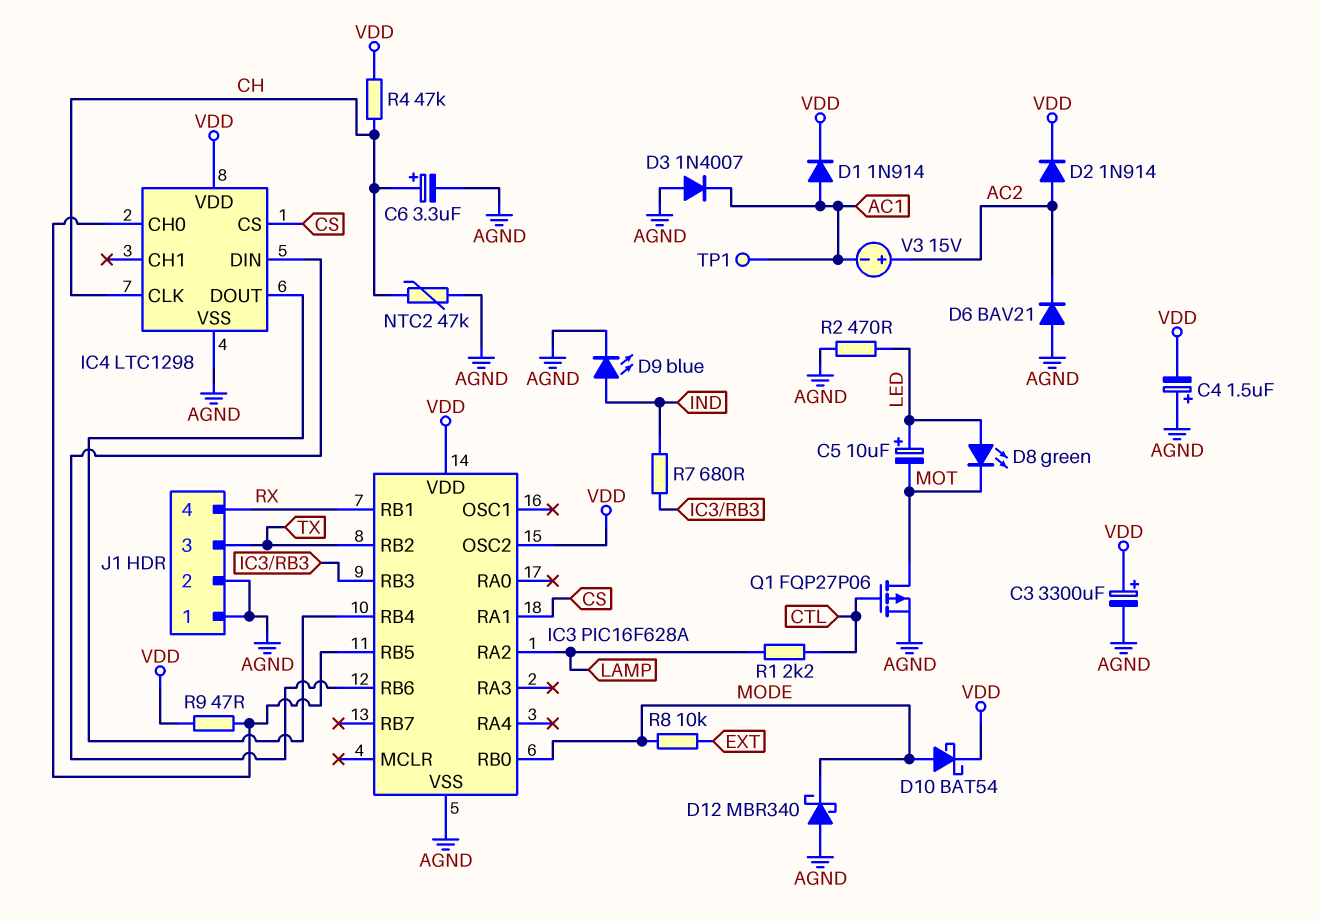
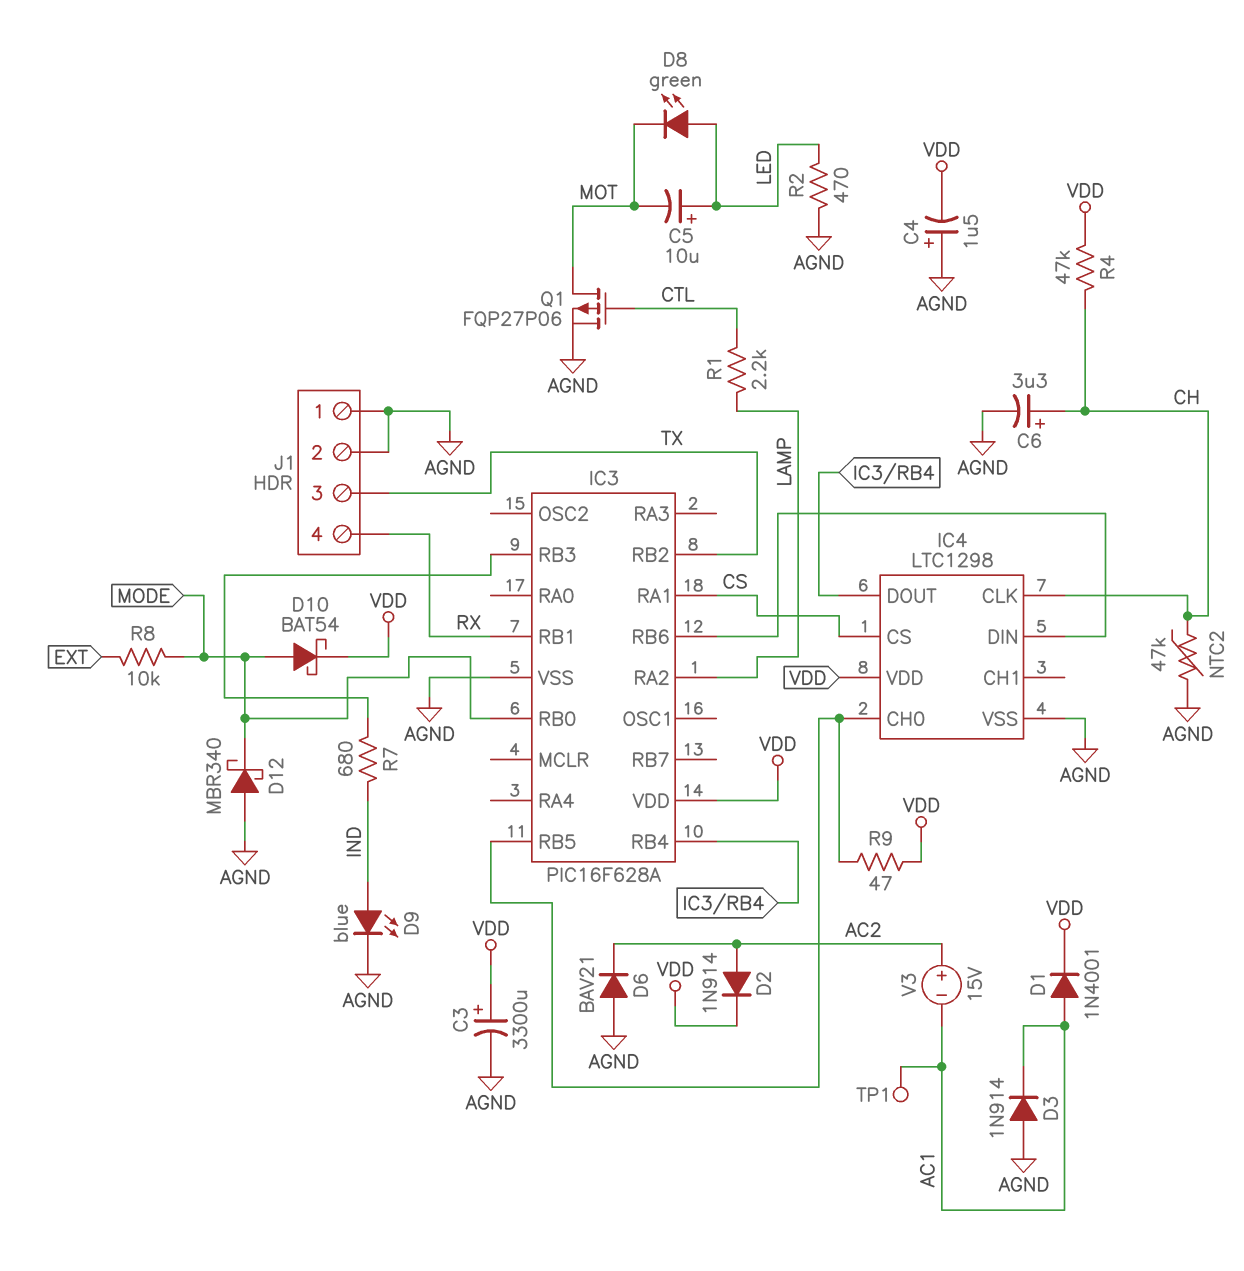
D1: diode 1N914 (A AC1, K VDD) -> diode 1N4001 (A AC1, K VDD)
D3: diode 1N4007 (A AGND, K AC1) -> diode 1N914 (A AGND, K AC1)
IC3 pin OSC2: VDD -> none

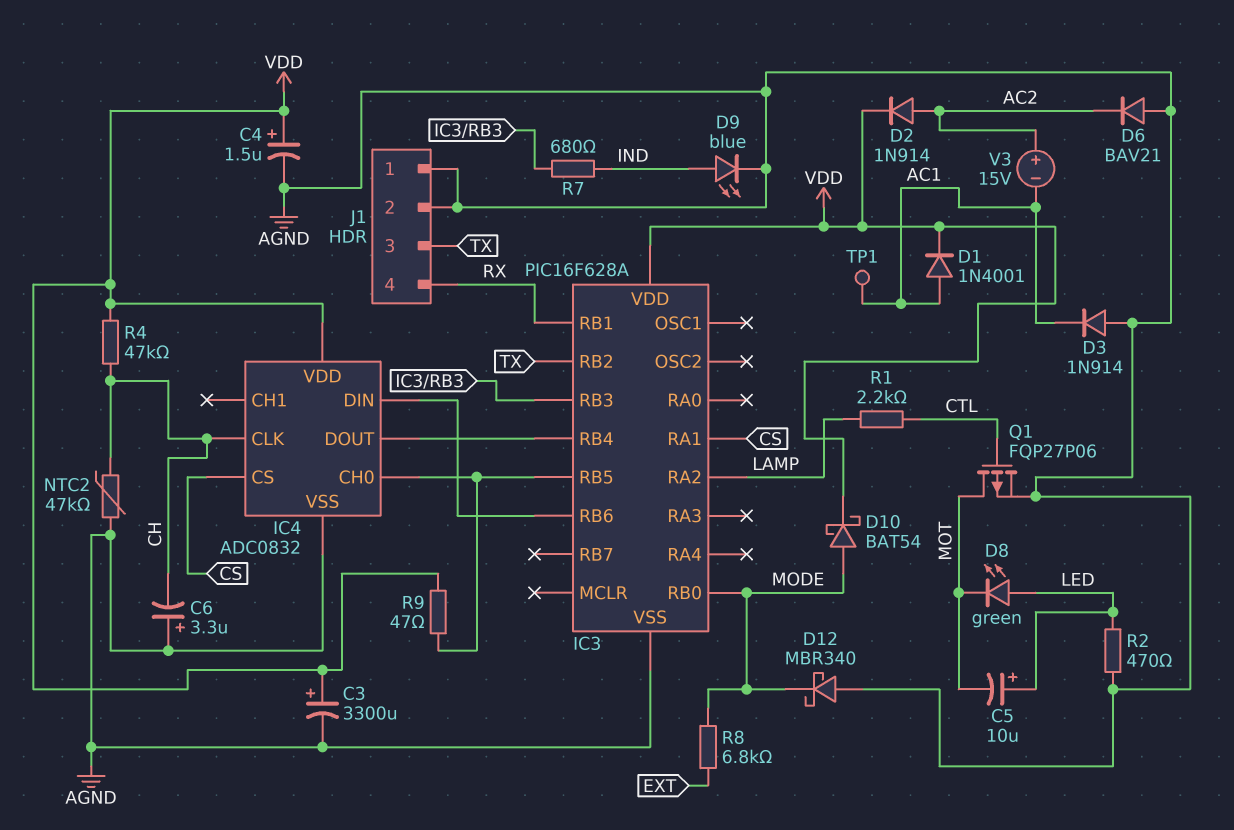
C4: 1.5uF (plus AGND, minus VDD) -> 1.5uF (plus VDD, minus AGND)
C6: 3.3uF (plus CH, minus AGND) -> 3.3uF (plus AGND, minus CH)
IC4: LTC1298 -> ADC0832
R8: 10k (EXT, MODE) -> 6.8k (EXT, MODE)

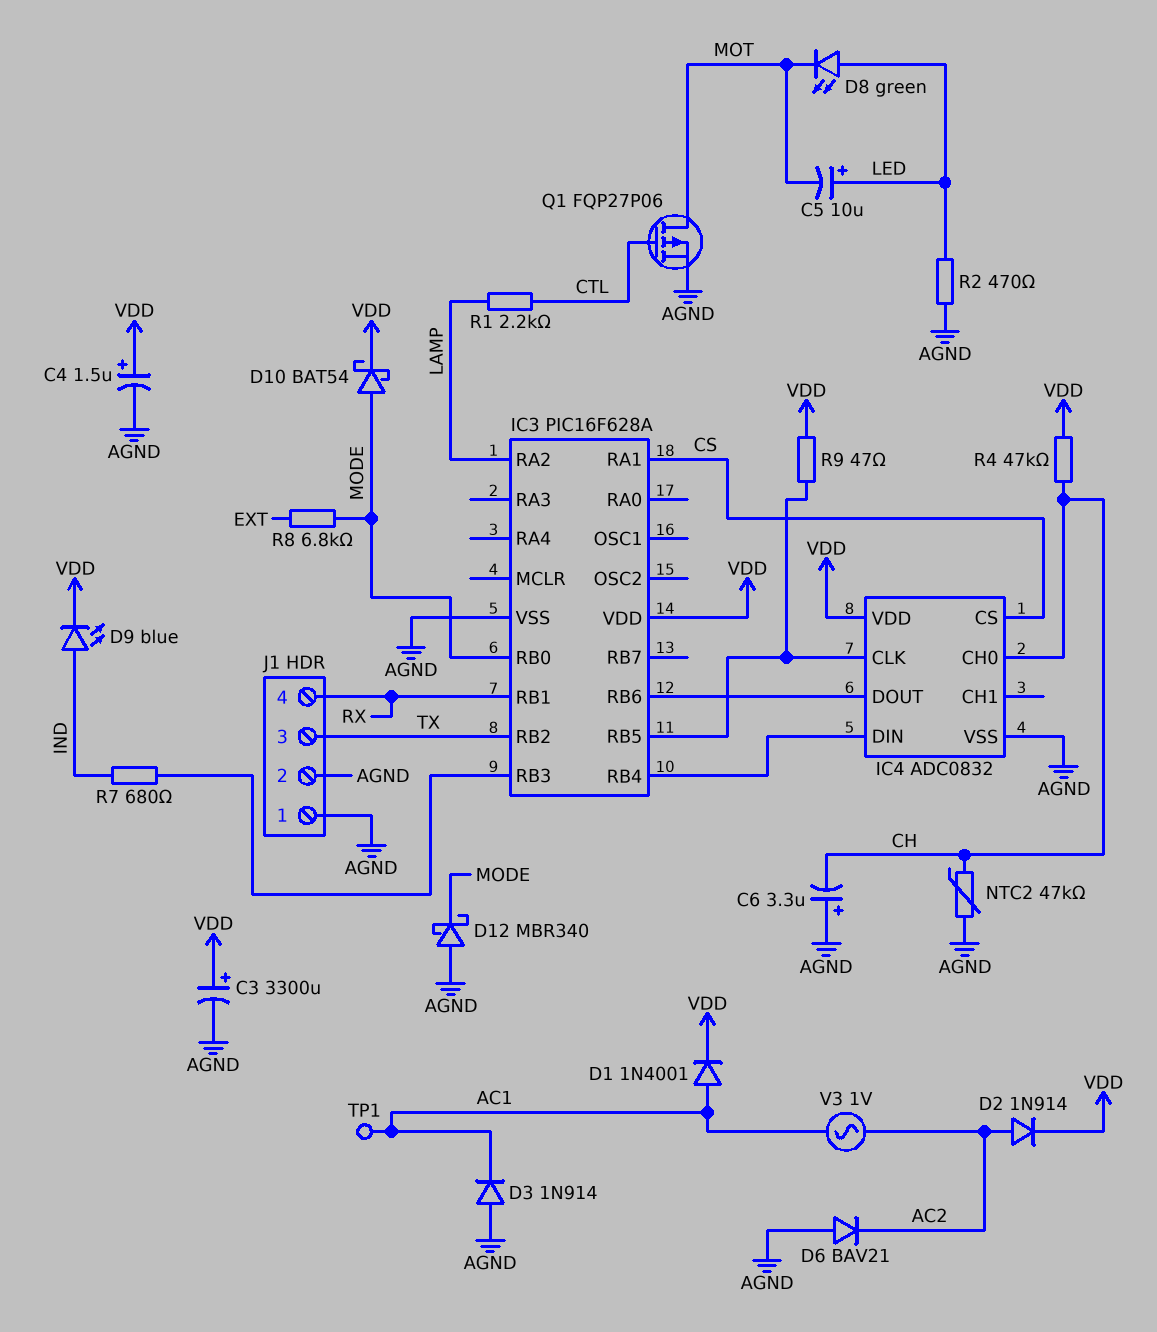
D9: LED blue (A IND, K AGND) -> LED blue (A IND, K VDD)
IC4 pin CH0: IC3/RB5 -> CH
IC4 pin CLK: CH -> IC3/RB5
IC4 pin DIN: IC3/RB6 -> IC3/RB4
IC4 pin DOUT: IC3/RB4 -> IC3/RB6
V3: 15V (plus AC2, minus AC1) -> AC 1V (AC1, AC2)

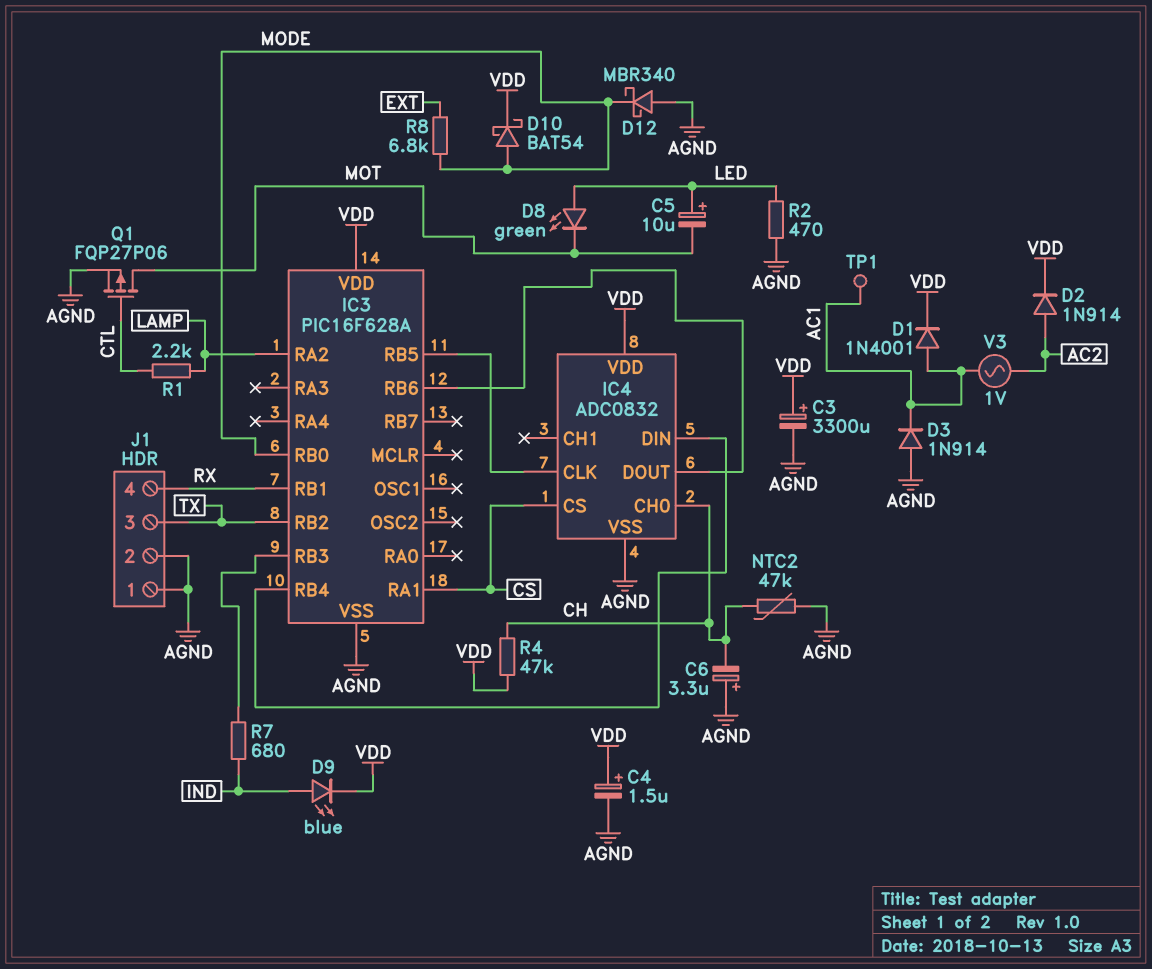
D6: diode BAV21 (A AGND, K AC2) -> none
R9: 47 (IC3/RB5, VDD) -> none

